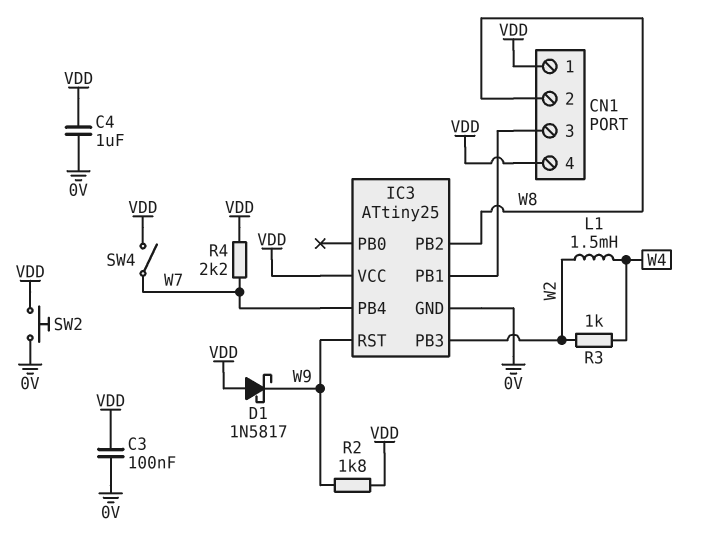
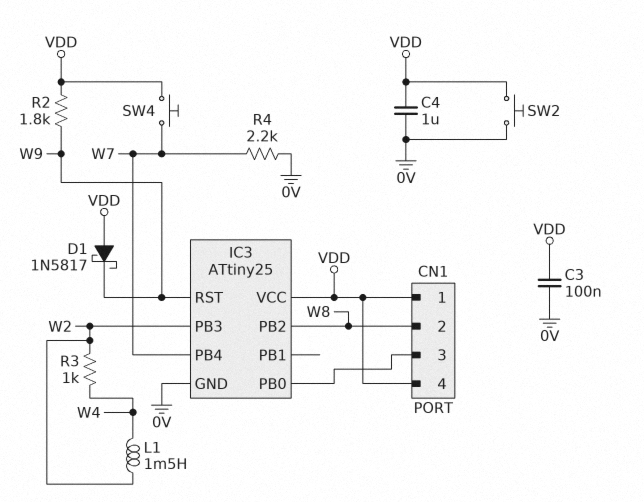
IC3 pin PB0: none -> CN1/3
IC3 pin PB1: CN1/3 -> none
R4: 2.2k (VDD, W7) -> 2.2k (0V, W7)
SW4: switch (VDD, W7) -> button (VDD, W7)

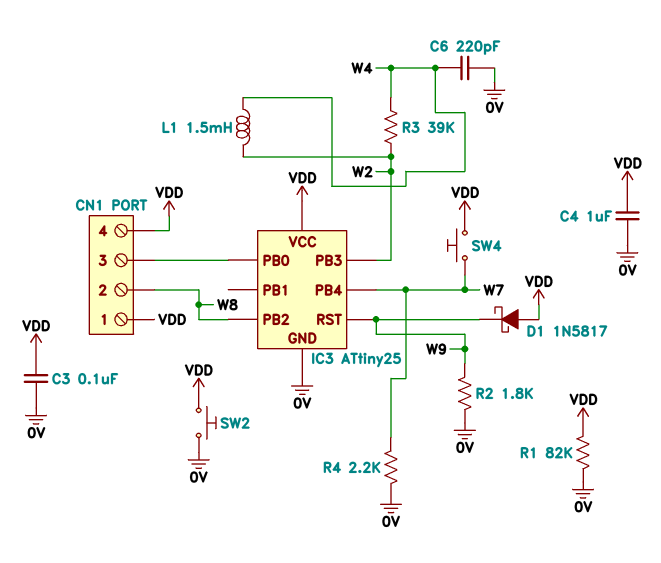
C6: none -> 220pF (0V, W4)
R1: none -> 82k (0V, VDD)
R2: 1.8k (VDD, W9) -> 1.8k (0V, W9)
R3: 1k (W2, W4) -> 39k (W2, W4)

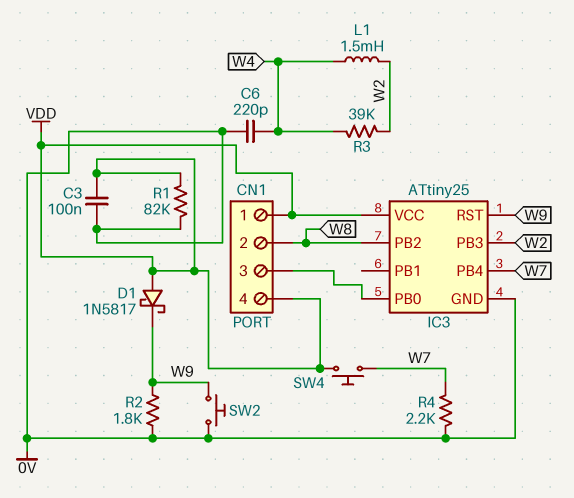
C4: 1uF (0V, VDD) -> none
SW2: button (0V, VDD) -> button (0V, W9)

